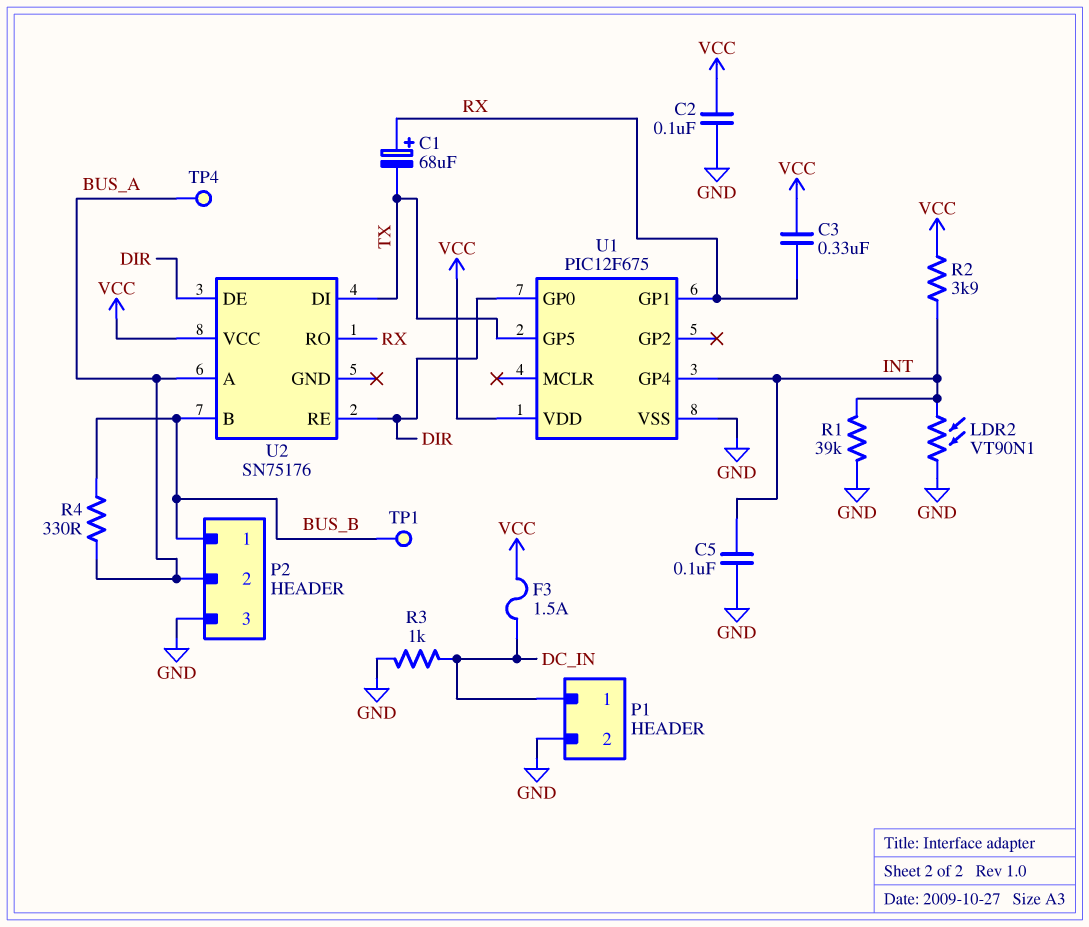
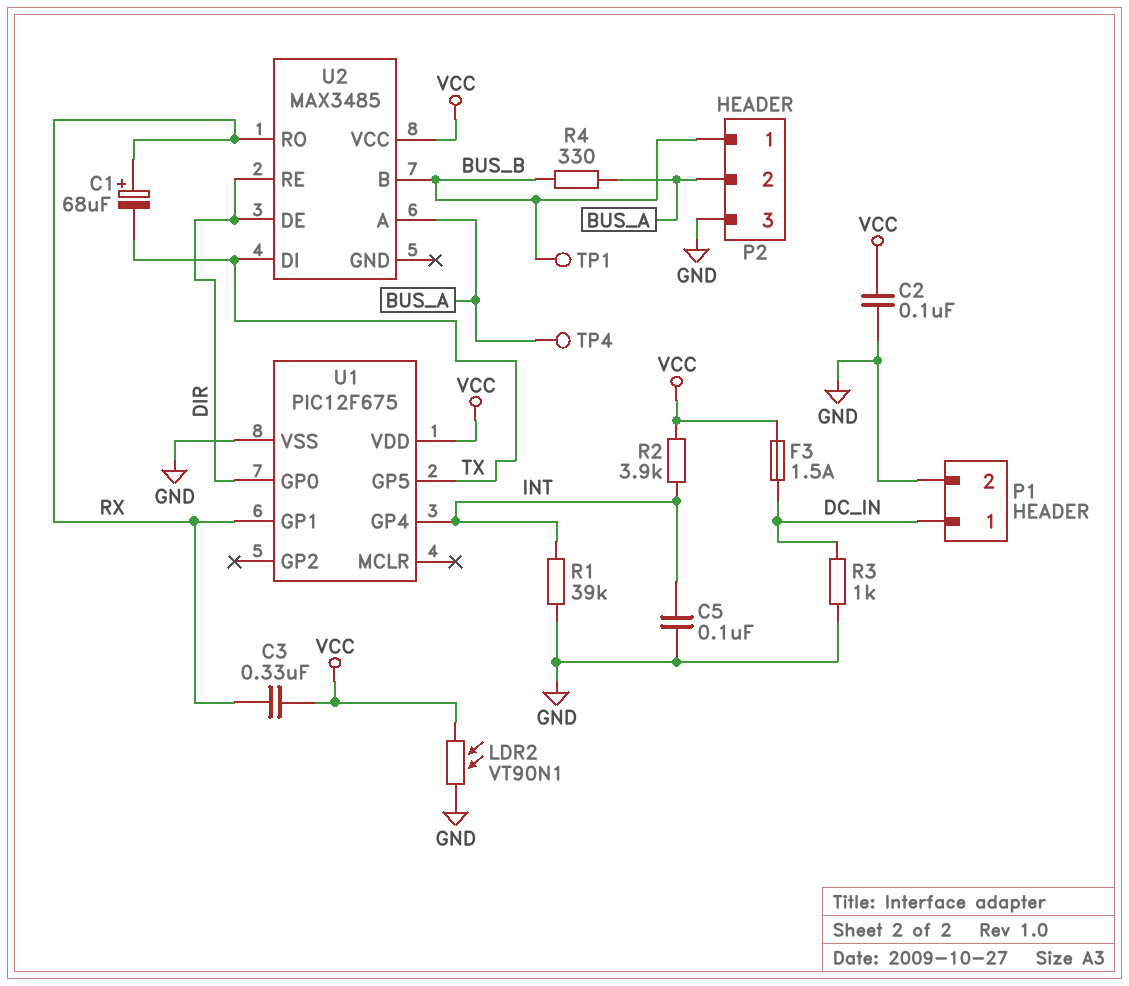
LDR2: VT90N1 (GND, INT) -> VT90N1 (GND, VCC)
U2: SN75176 -> MAX3485

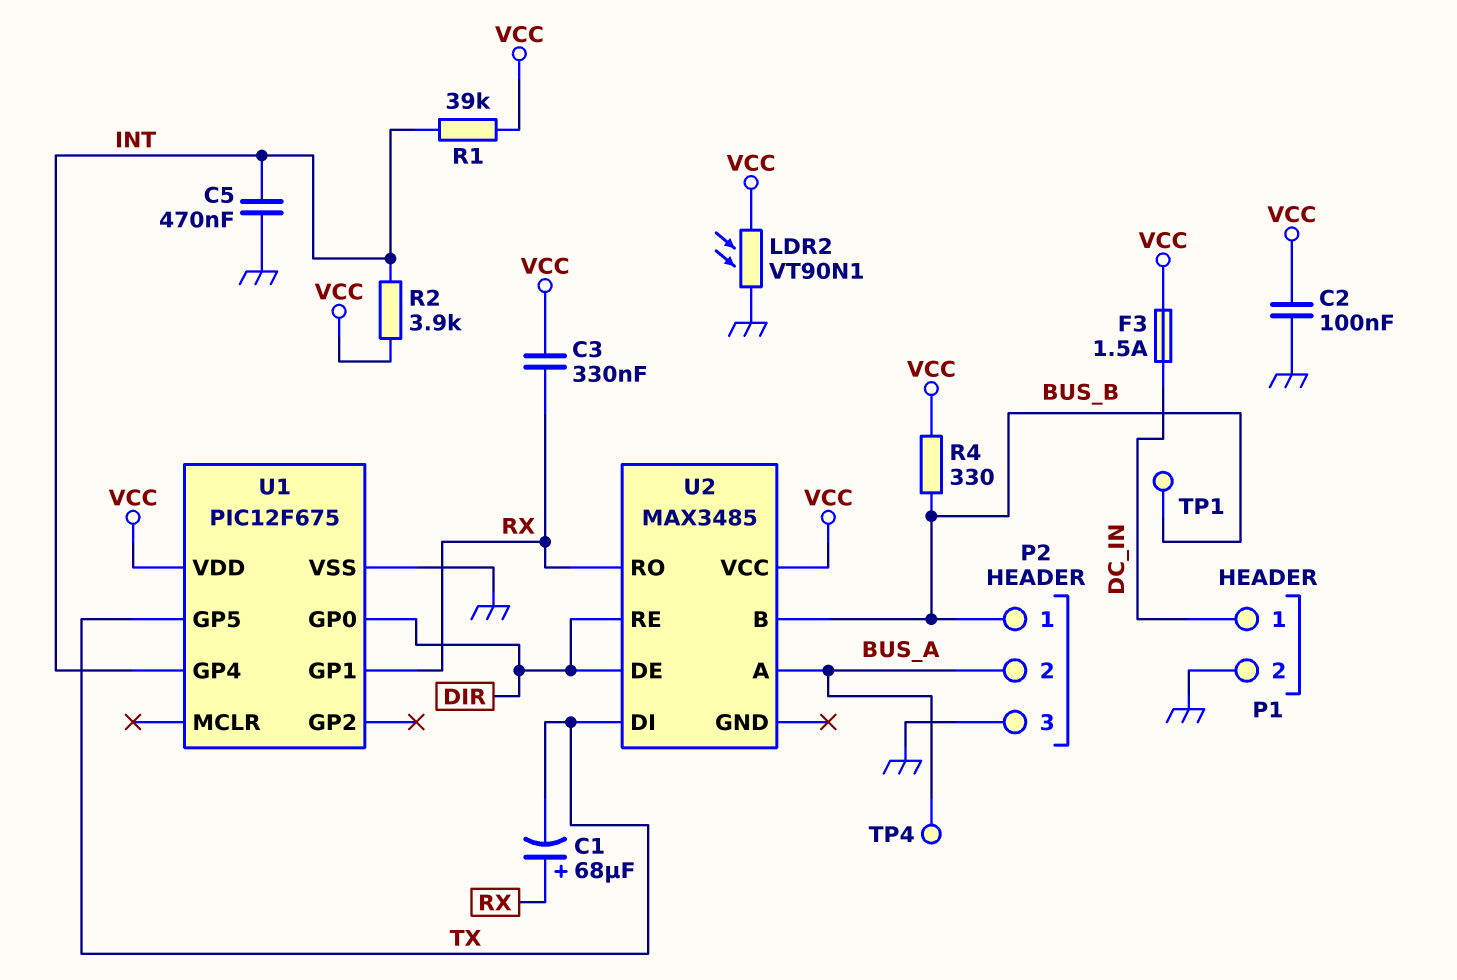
C5: 100nF (GND, INT) -> 470nF (GND, INT)
R1: 39k (GND, INT) -> 39k (INT, VCC)
R3: 1k (DC_IN, GND) -> none
R4: 330 (BUS_A, BUS_B) -> 330 (BUS_B, VCC)

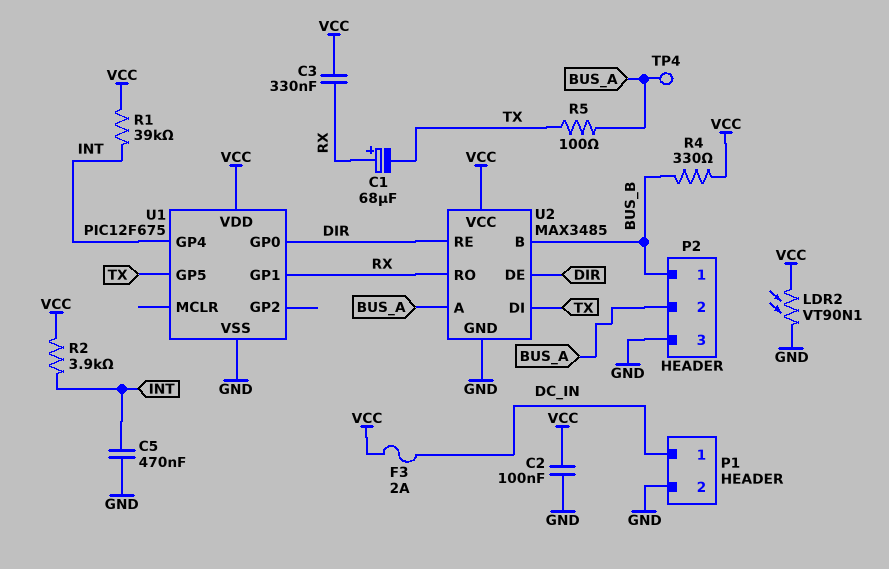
F3: 1.5A (DC_IN, VCC) -> 2A (DC_IN, VCC)
R5: none -> 100 (BUS_A, TX)
TP1: test point (BUS_B) -> none
U2 pin GND: none -> GND

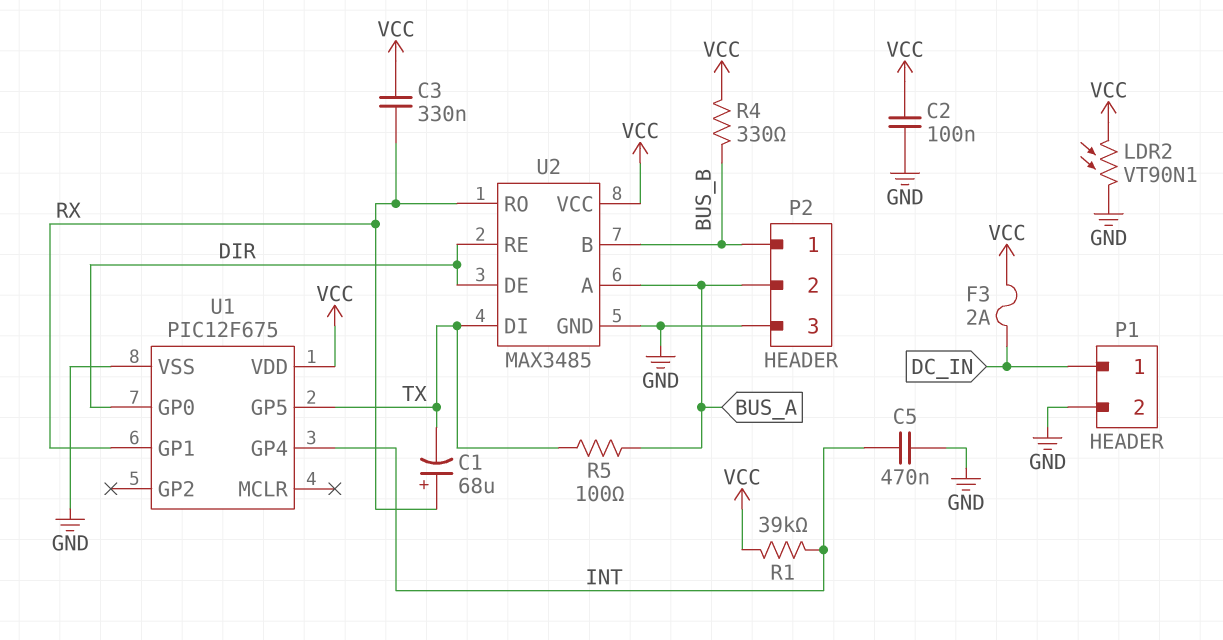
R2: 3.9k (INT, VCC) -> none
TP4: test point (BUS_A) -> none

